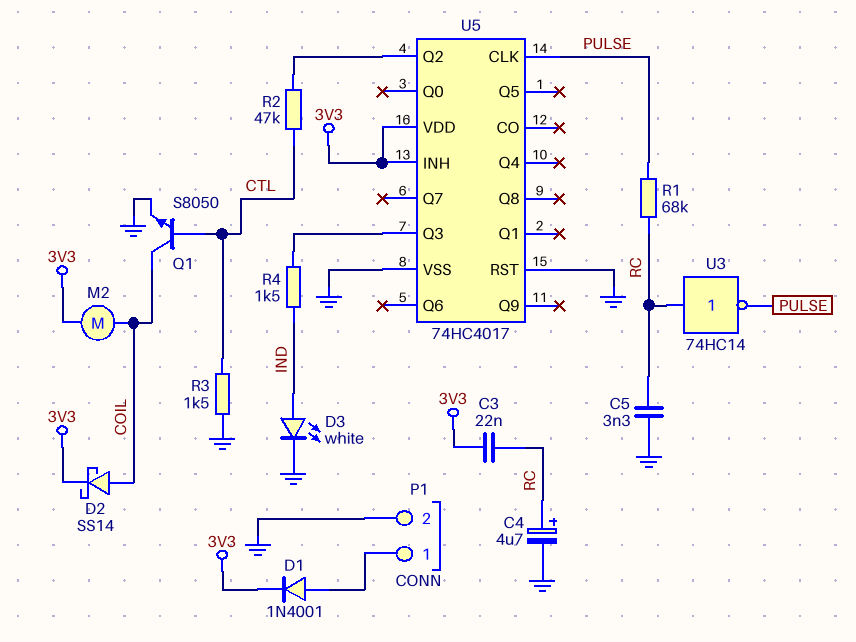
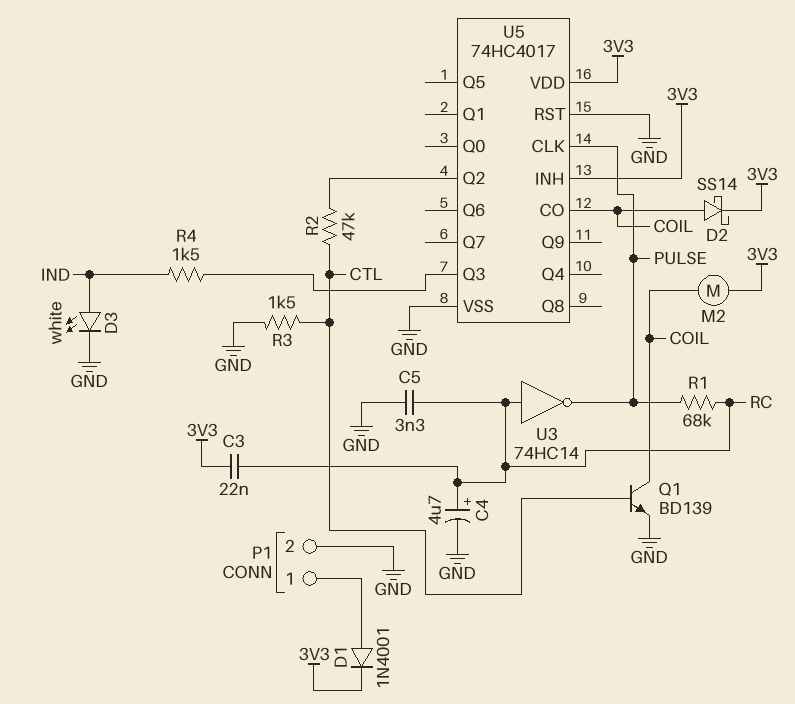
Q1: NPN S8050 (B CTL, C COIL, E GND) -> NPN BD139 (B CTL, C COIL, E GND)
U5 pin CO: none -> COIL

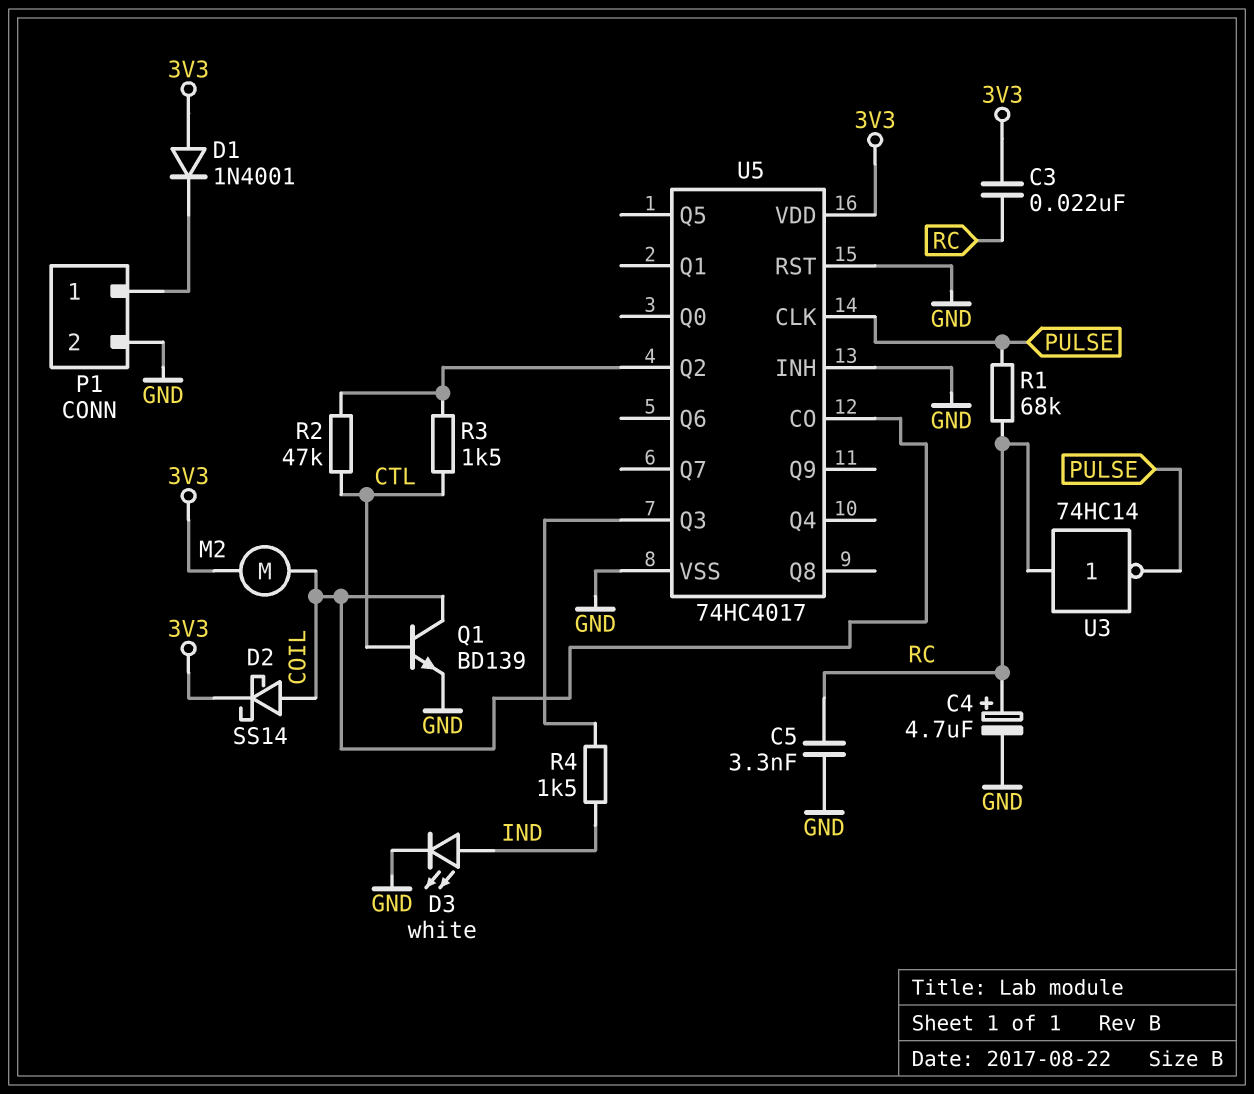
D1: diode 1N4001 (A P1/1, K 3V3) -> diode 1N4001 (A 3V3, K P1/1)
R3: 1.5k (CTL, GND) -> 1.5k (CTL, U5/Q2)
U5 pin INH: 3V3 -> GND

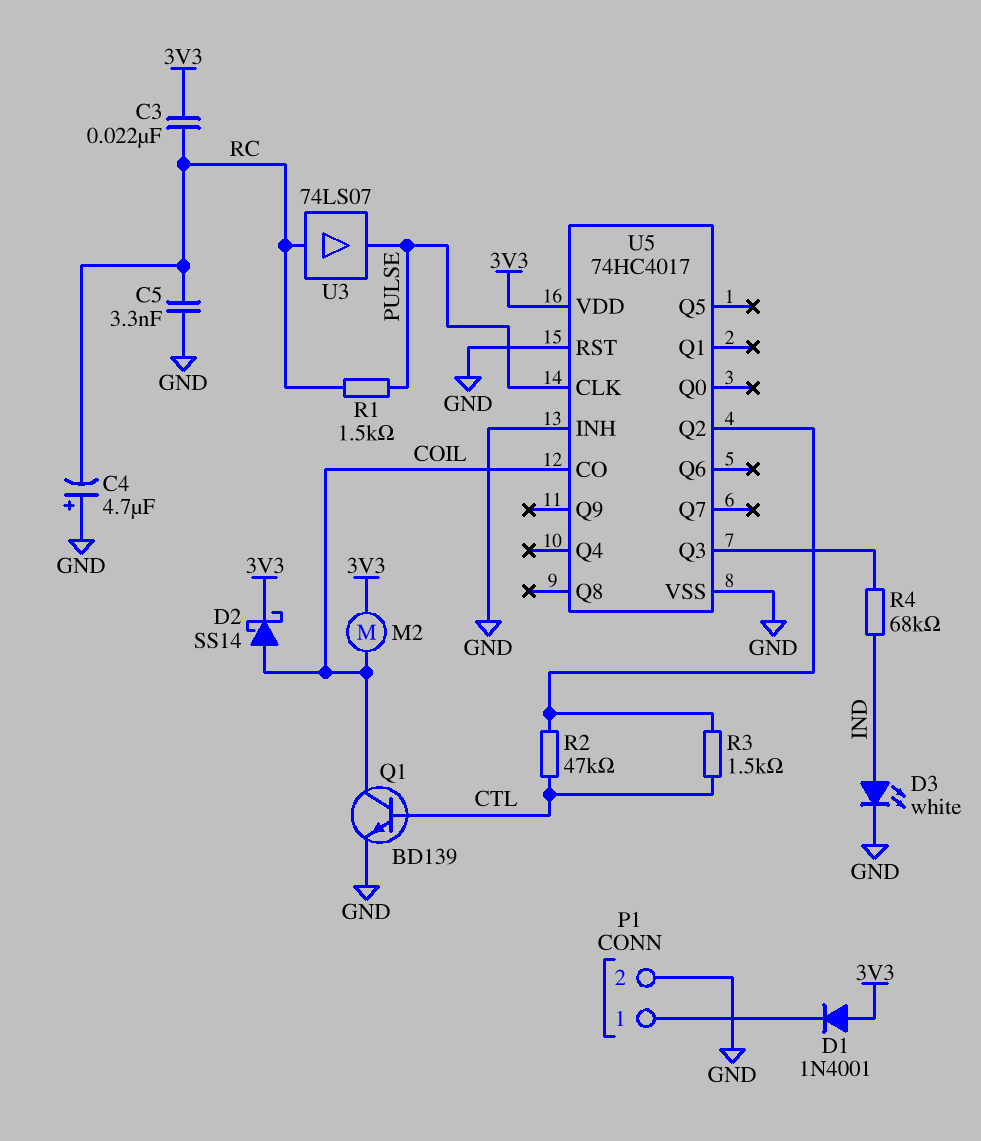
C4: 4.7uF (plus RC, minus GND) -> 4.7uF (plus GND, minus RC)
R1: 68k (PULSE, RC) -> 1.5k (PULSE, RC)
R4: 1.5k (IND, U5/Q3) -> 68k (IND, U5/Q3)
U3: NOT 74HC14 (in RC, out PULSE) -> buffer 74LS07 (in RC, out PULSE)

